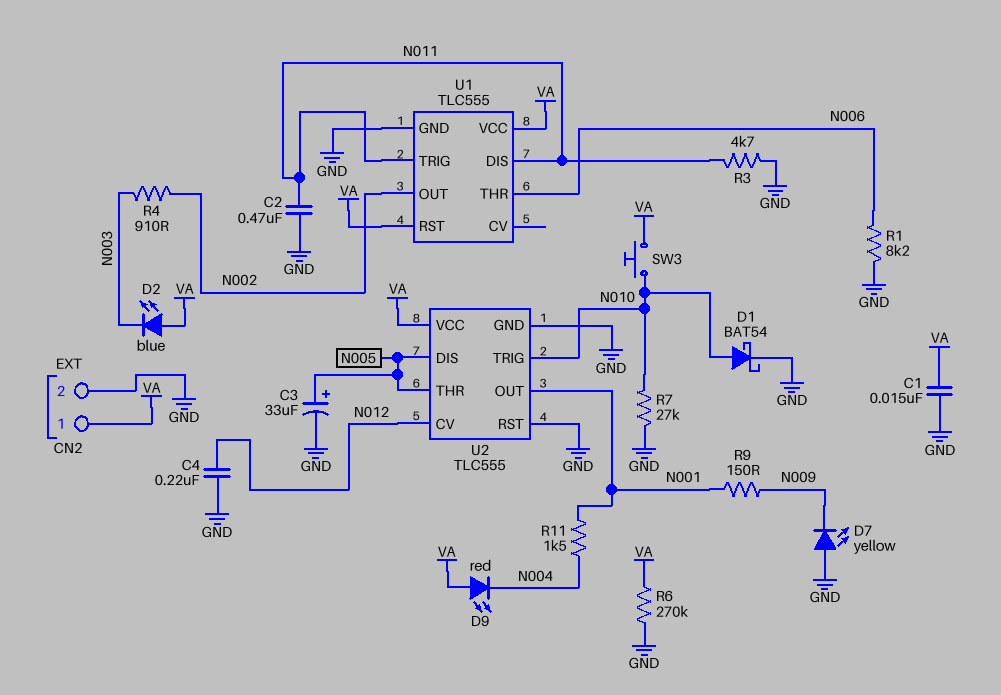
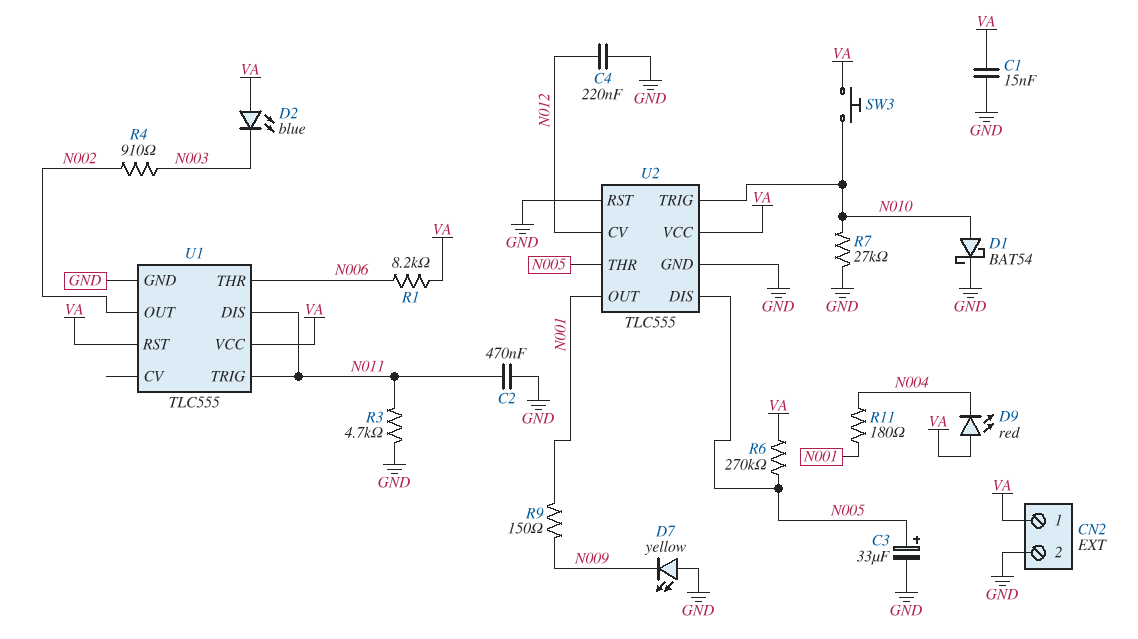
R1: 8.2k (GND, N006) -> 8.2k (N006, VA)
R6: 270k (GND, VA) -> 270k (N005, VA)
R11: 1.5k (N001, N004) -> 180 (N001, N004)

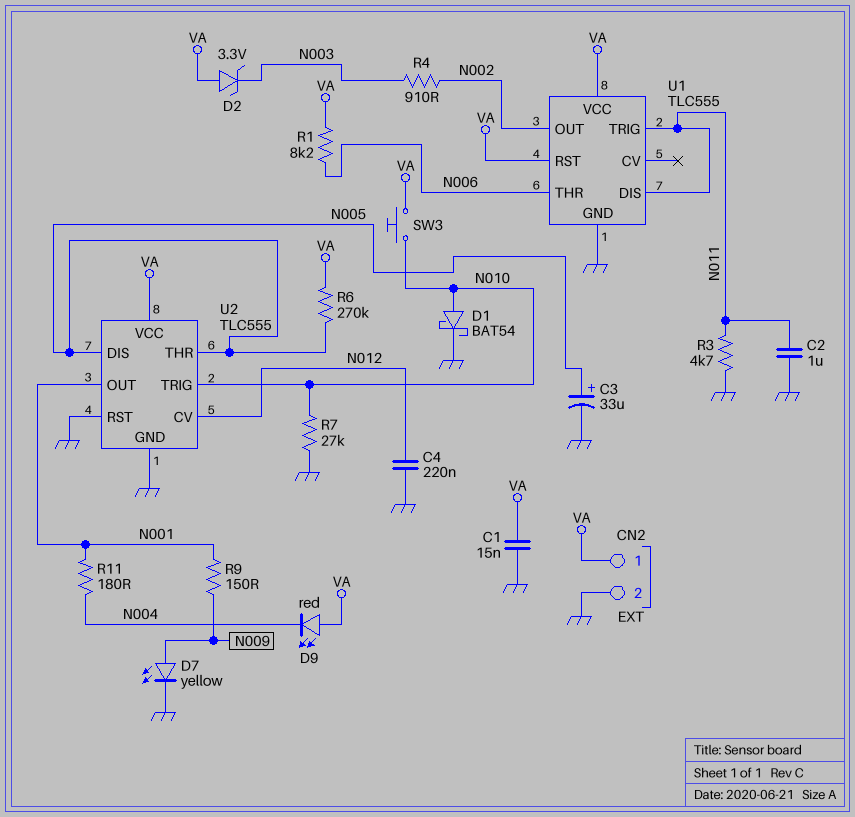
C2: 470nF (GND, N011) -> 1uF (GND, N011)
D2: LED blue (A VA, K N003) -> zener 3.3V (A VA, K N003)
D7: LED yellow (A GND, K N009) -> LED yellow (A N009, K GND)

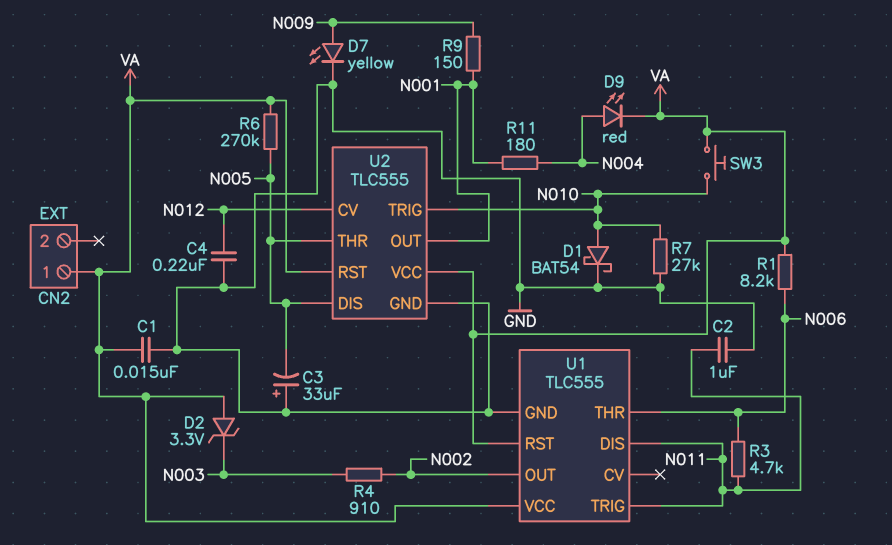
C3: 33uF (plus N005, minus GND) -> 33uF (plus GND, minus N005)
CN2 pin 2: GND -> none
D9: LED red (A VA, K N004) -> LED red (A N004, K VA)
R3: 4.7k (GND, N011) -> 4.7k (N006, N011)
U2 pin RST: GND -> VA

